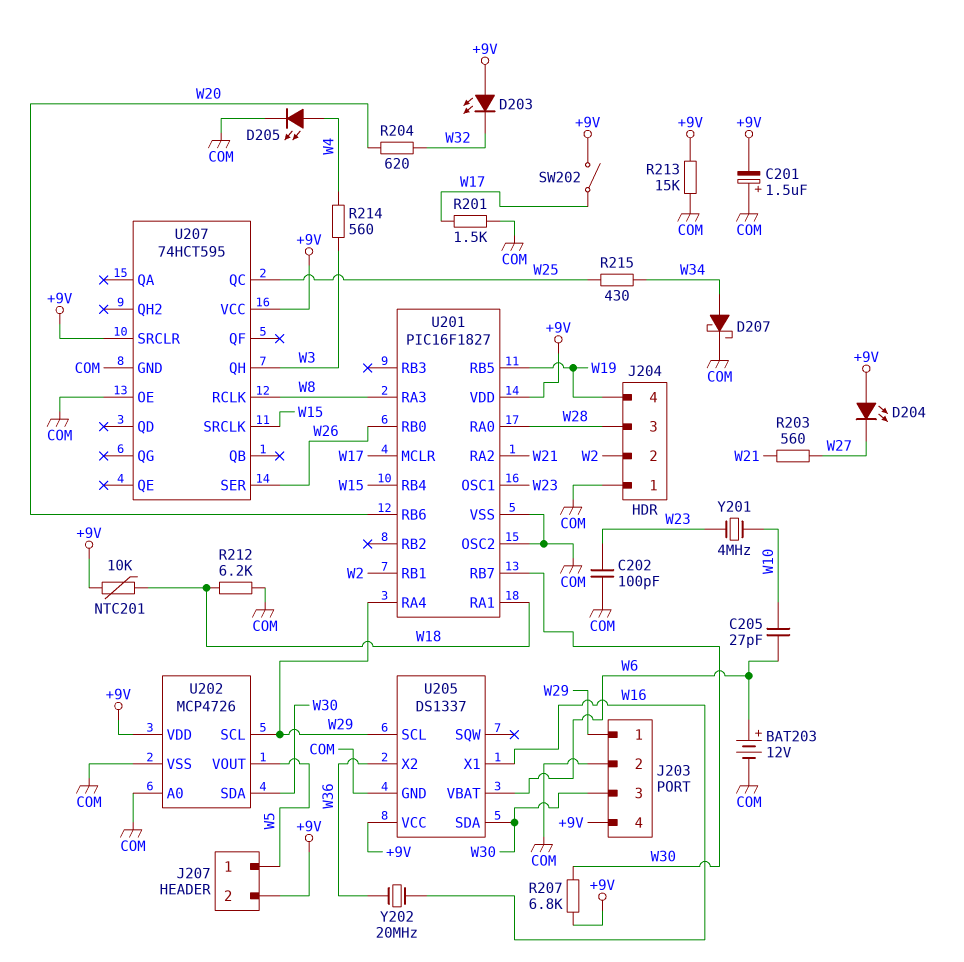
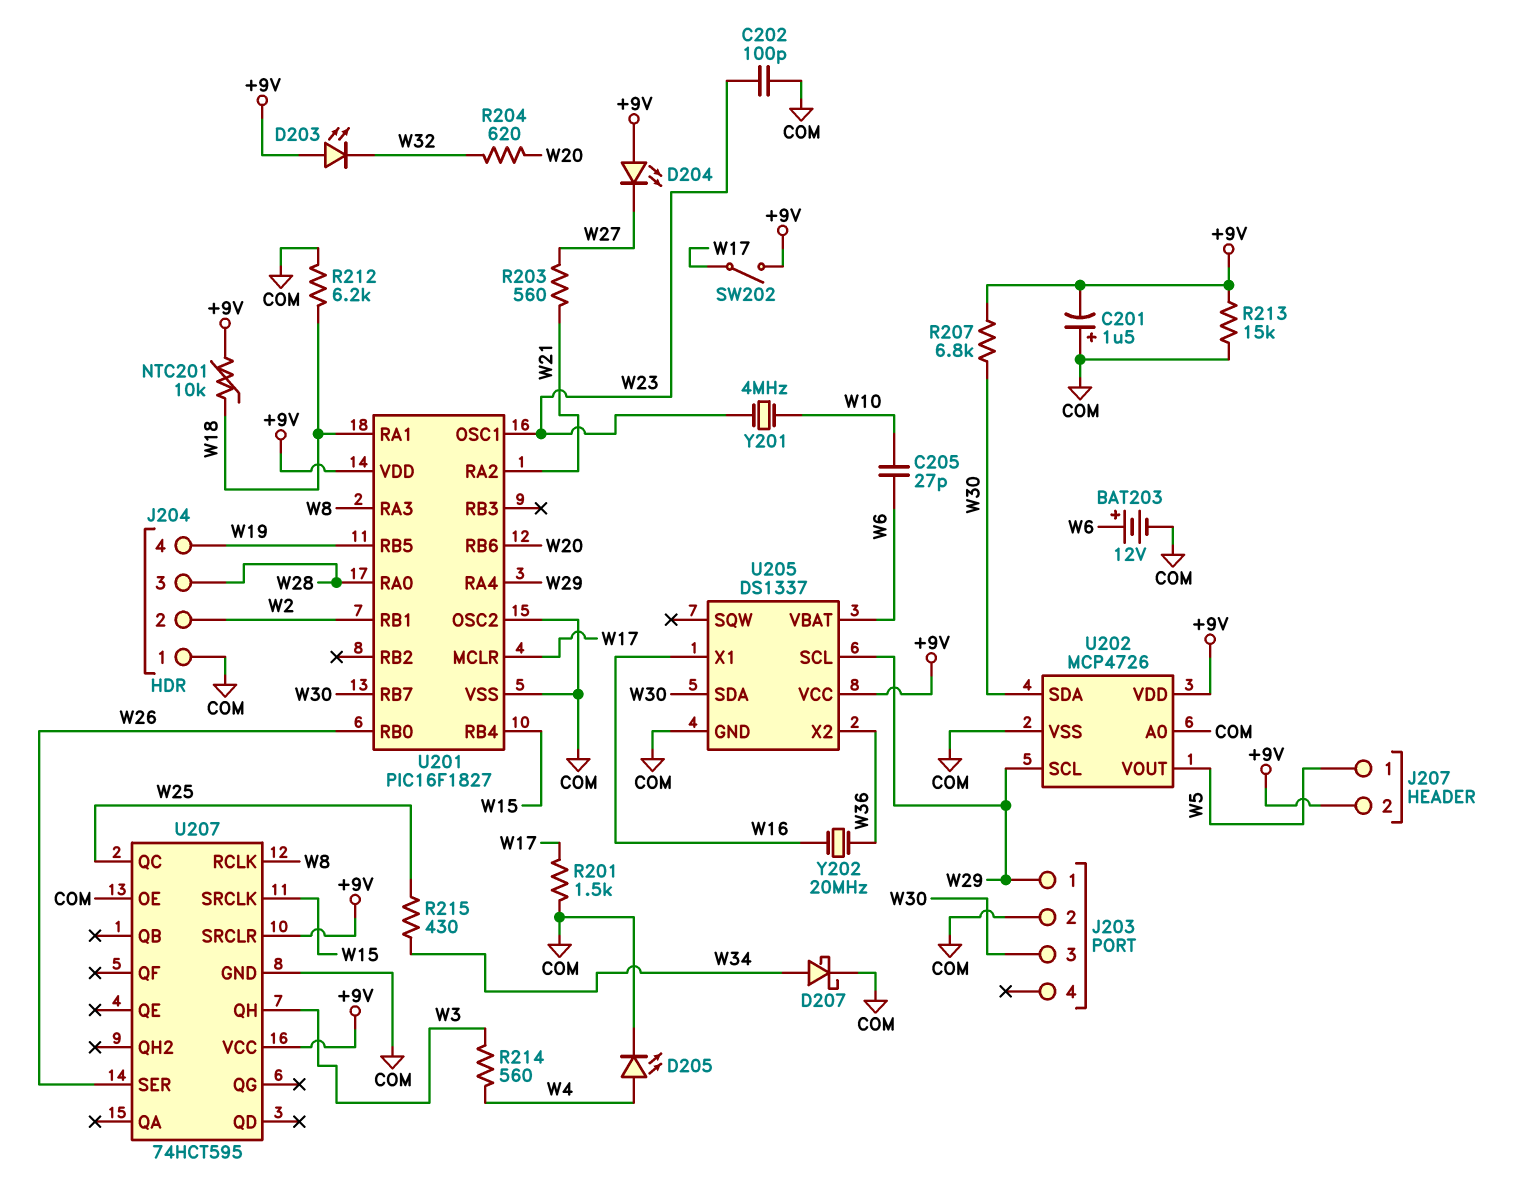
J203 pin 4: +9V -> none

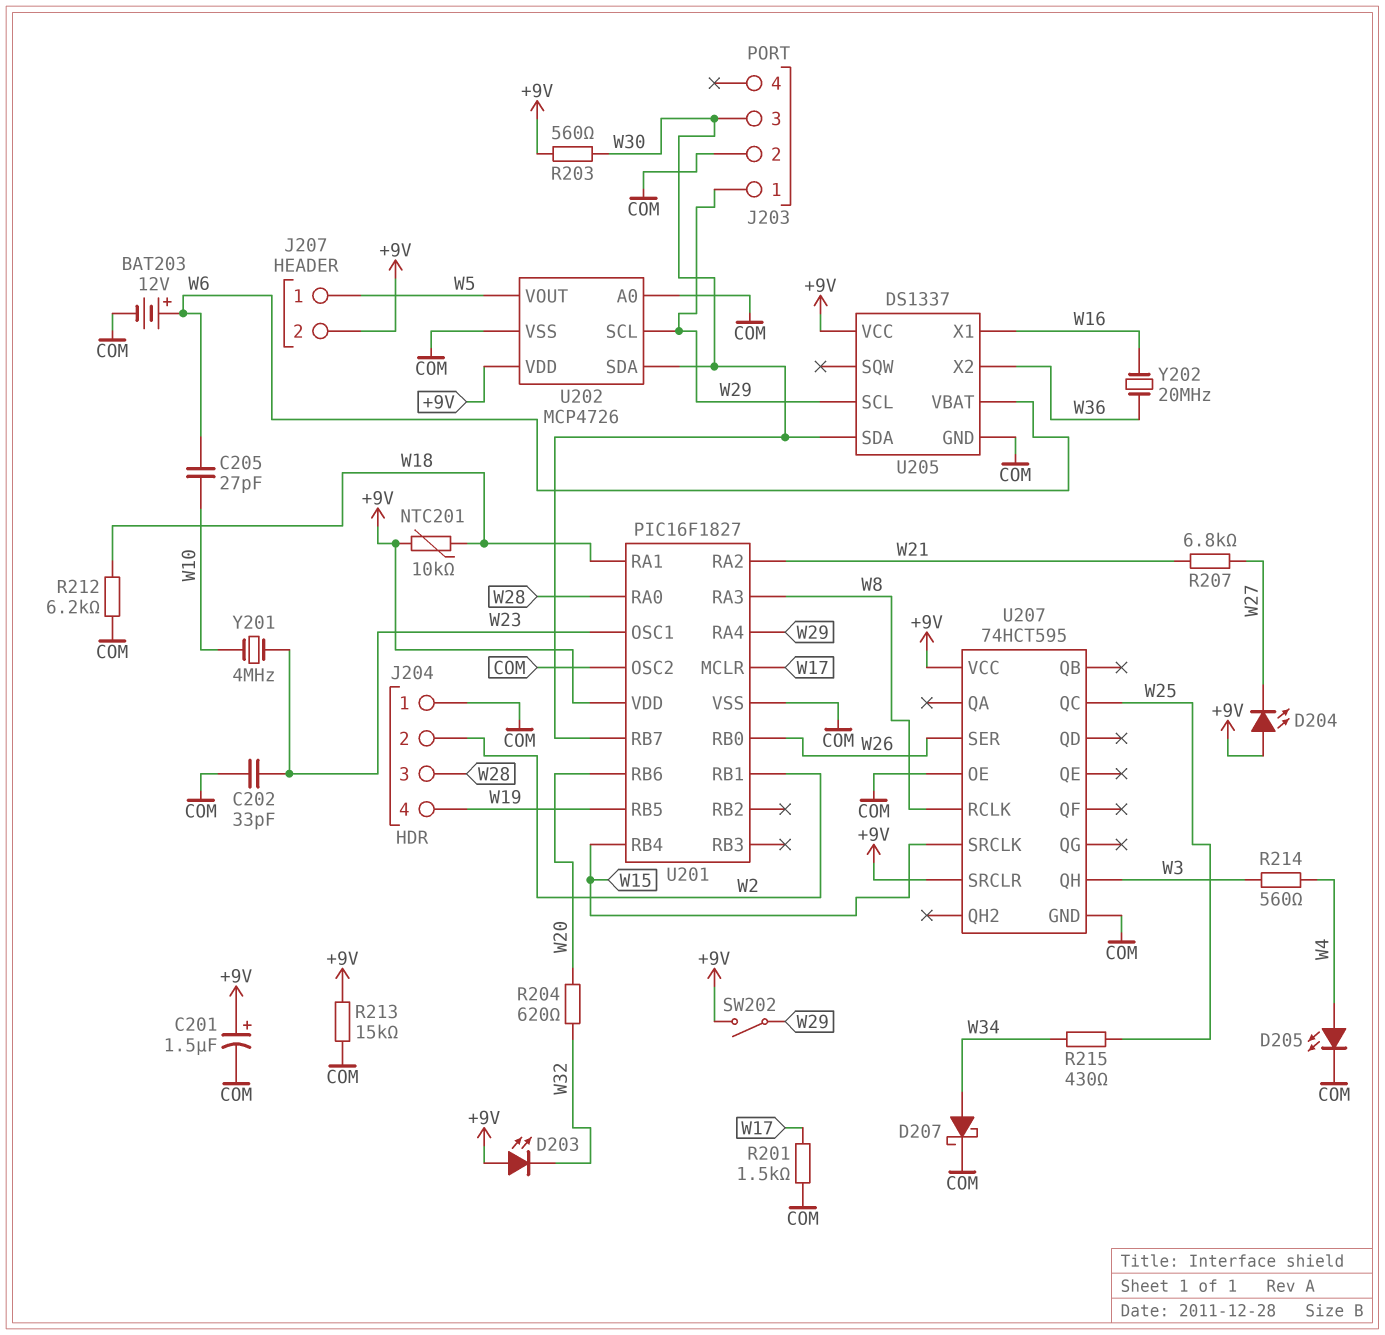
C201: 1.5uF (plus COM, minus +9V) -> 1.5uF (plus +9V, minus COM)
C202: 100pF (COM, W23) -> 33pF (COM, W23)
R203: 560 (W21, W27) -> 560 (+9V, W30)
R207: 6.8k (+9V, W30) -> 6.8k (W21, W27)
SW202: switch (+9V, W17) -> switch (+9V, W29)

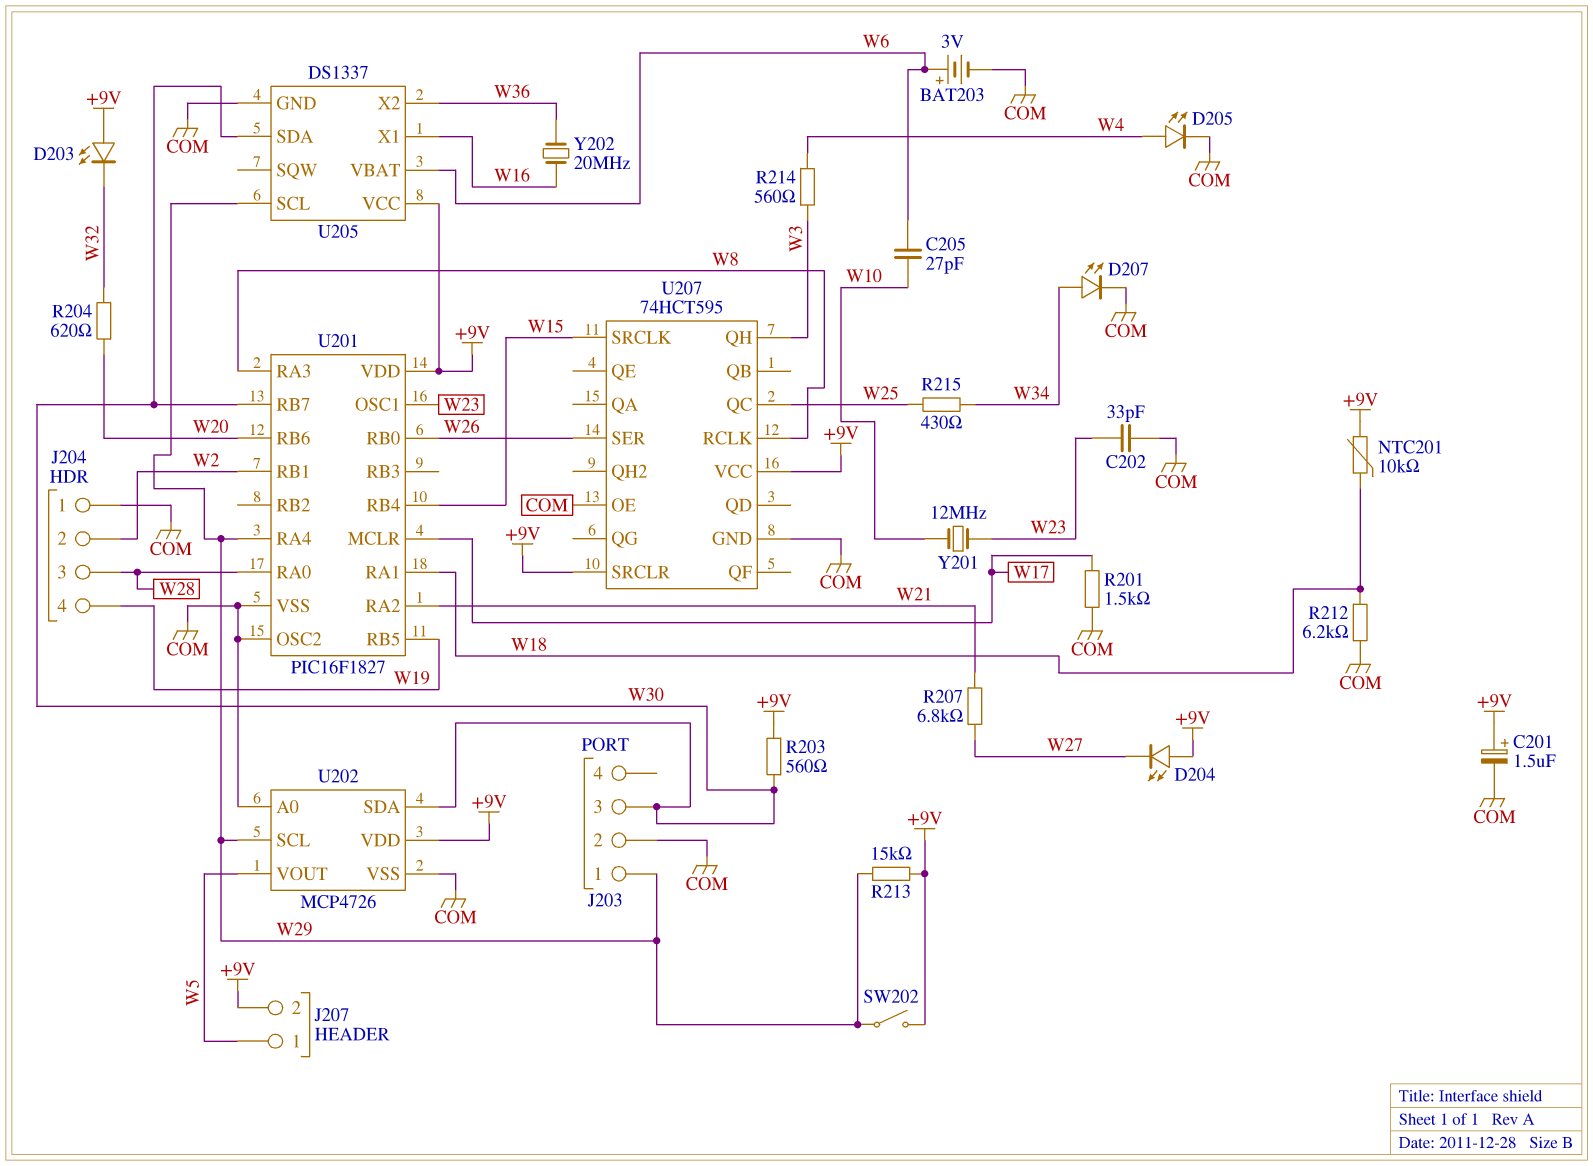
BAT203: 12V (plus W6, minus COM) -> 3V (plus W6, minus COM)
D207: schottky (A W34, K COM) -> LED (A W34, K COM)
R213: 15k (+9V, COM) -> 15k (+9V, W29)
Y201: 4MHz (W10, W23) -> 12MHz (W10, W23)

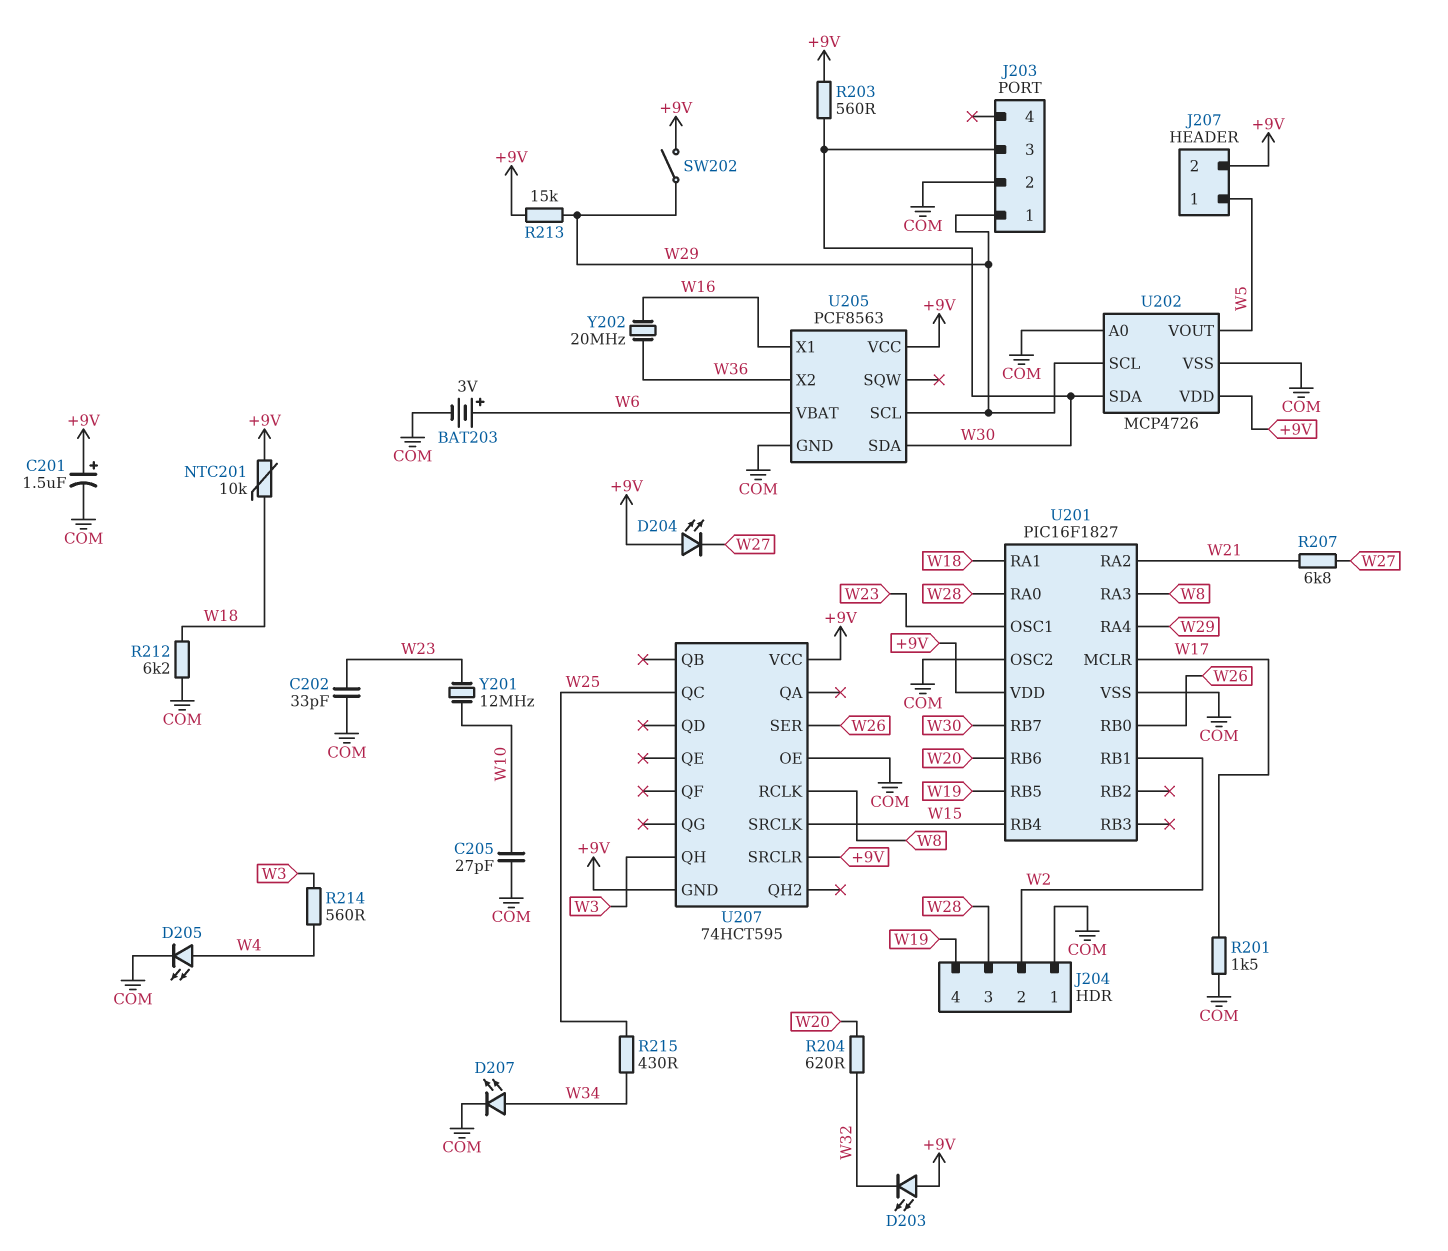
C205: 27pF (W6, W10) -> 27pF (COM, W10)
U205: DS1337 -> PCF8563
U207 pin GND: COM -> +9V

